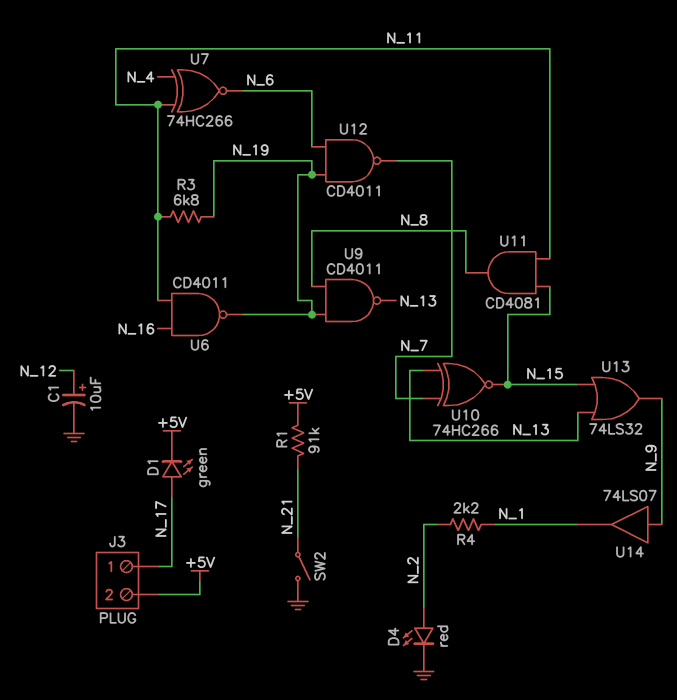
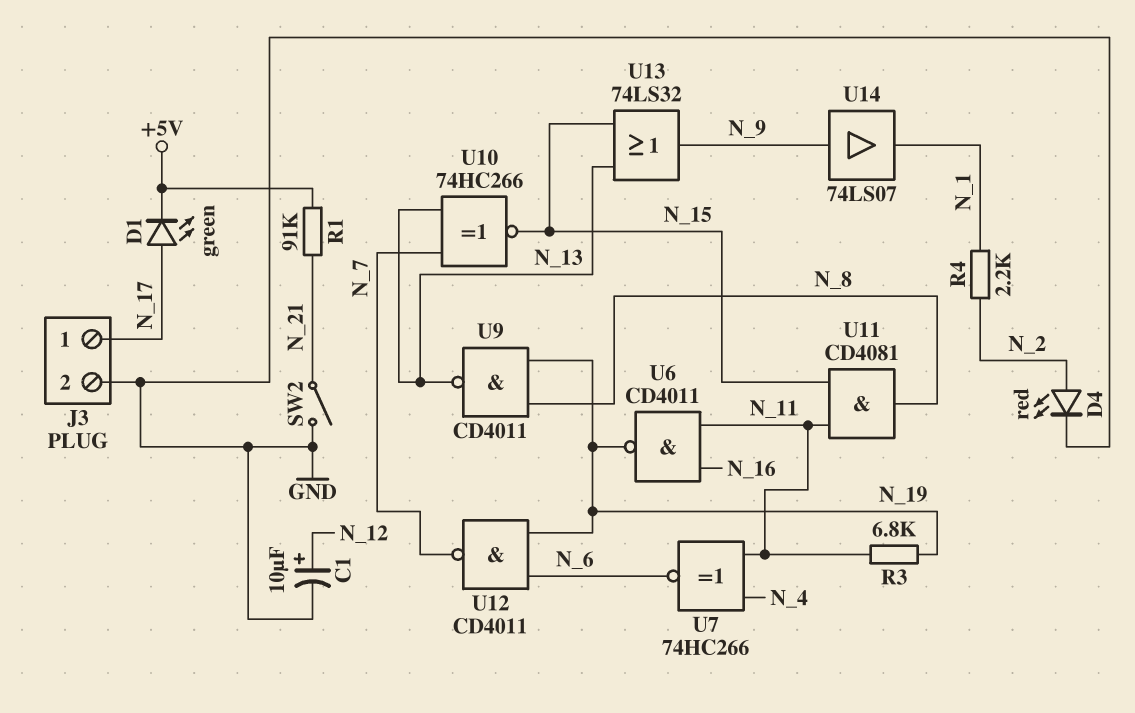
J3 pin 2: +5V -> GND

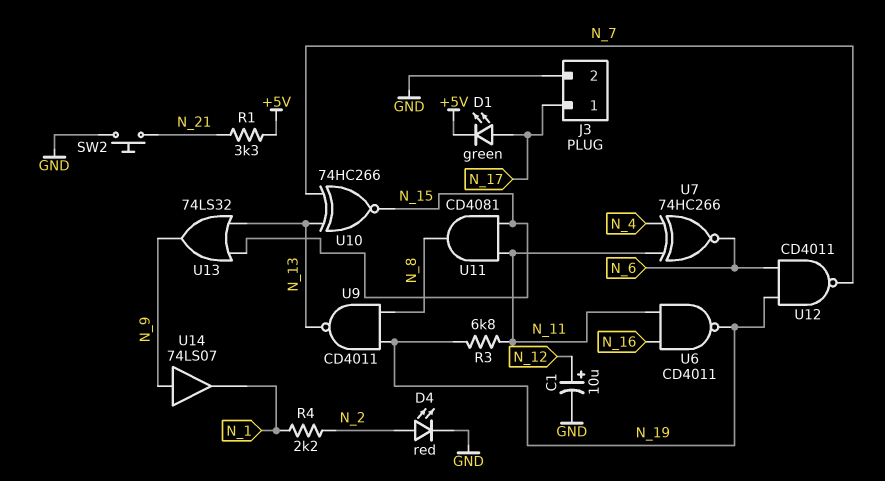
R1: 91k (+5V, N_21) -> 3.3k (+5V, N_21)
SW2: switch (GND, N_21) -> button (GND, N_21)

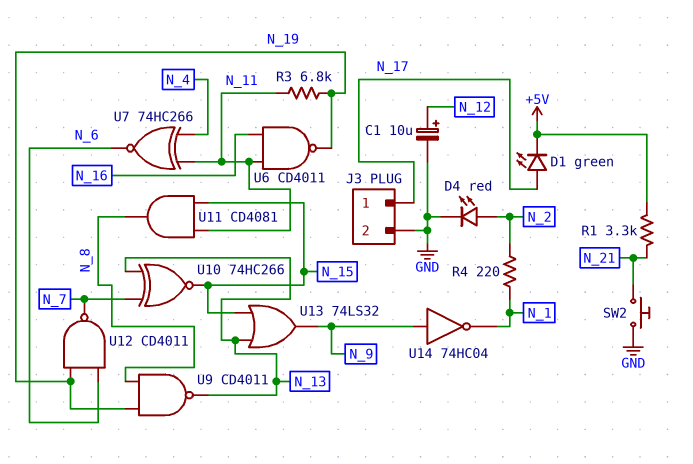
R4: 2.2k (N_1, N_2) -> 220 (N_1, N_2)
U14: buffer 74LS07 (in N_9, out N_1) -> NOT 74HC04 (in N_9, out N_1)

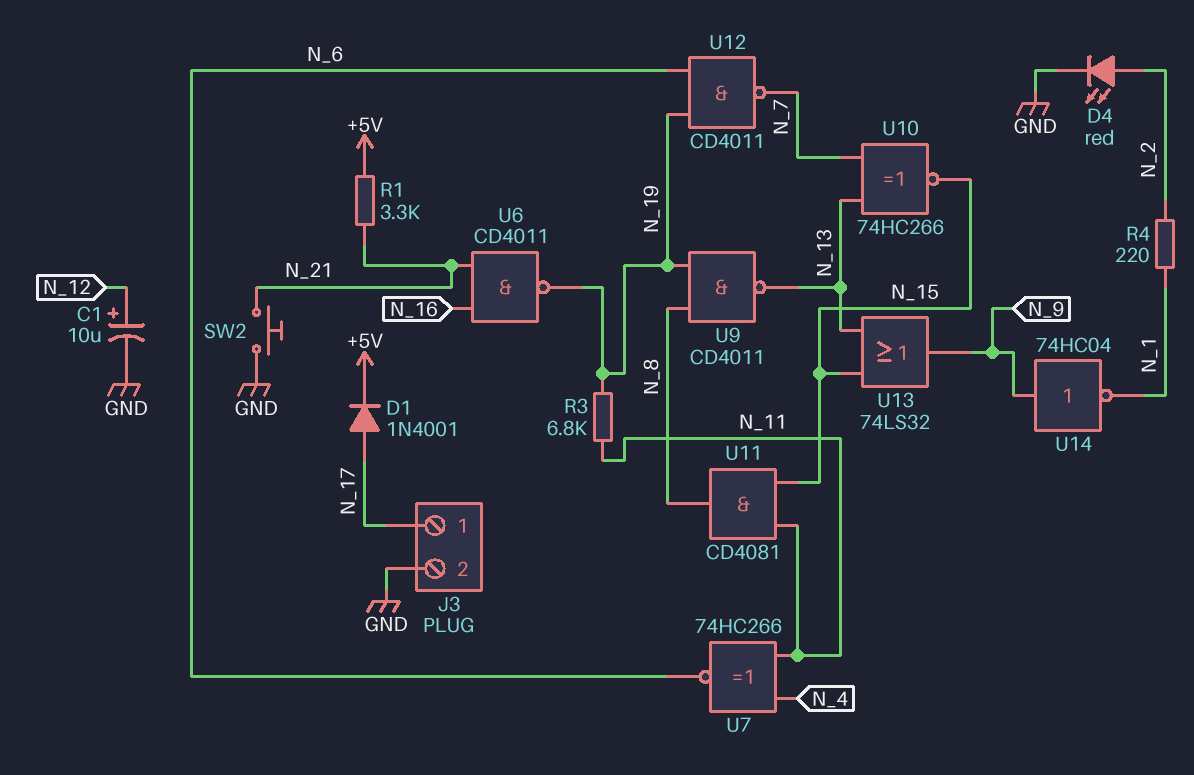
D1: LED green (A N_17, K +5V) -> diode 1N4001 (A N_17, K +5V)
U6: NAND CD4011 (in N_11, in N_16, out N_19) -> NAND CD4011 (in N_16, in N_21, out N_19)

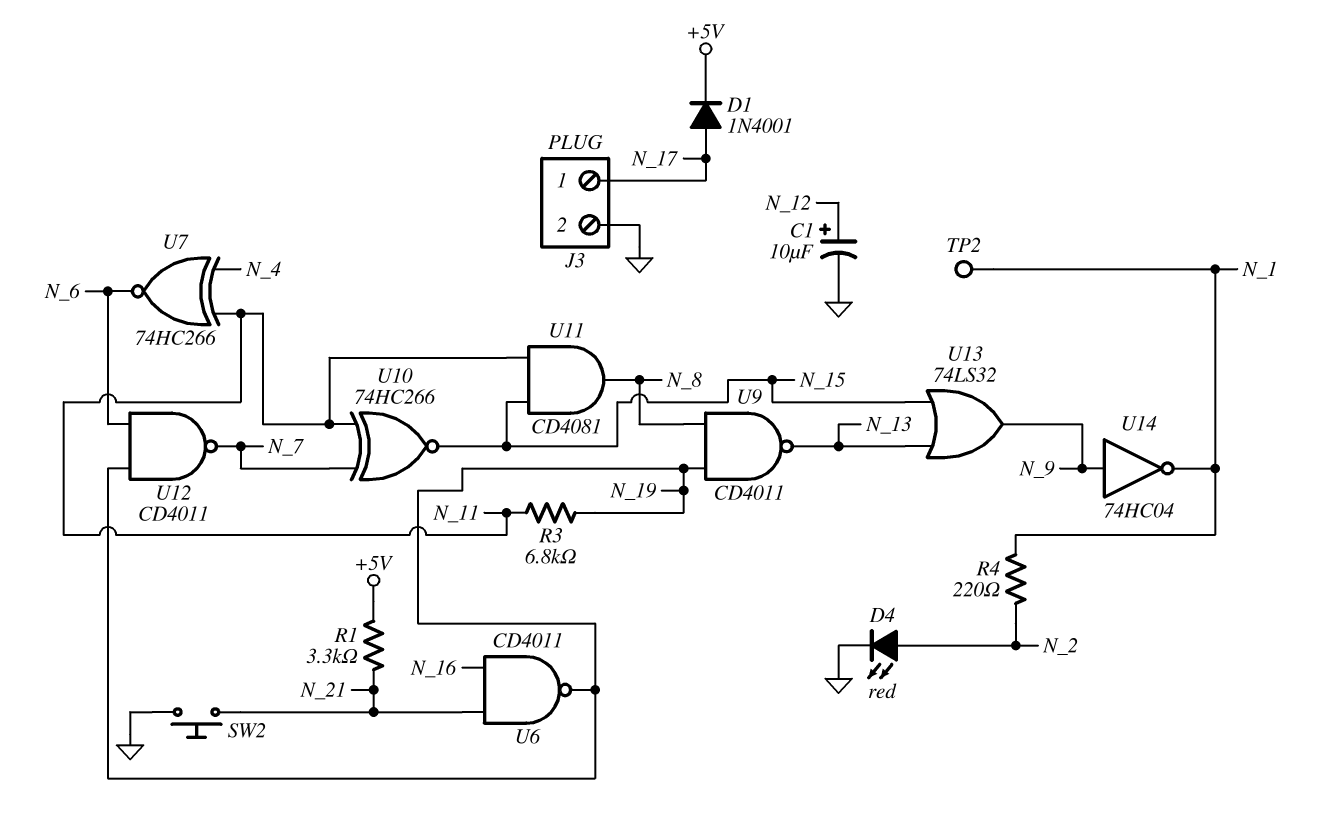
TP2: none -> test point (N_1)
U10: XNOR 74HC266 (in N_7, in N_13, out N_15) -> XNOR 74HC266 (in N_7, in N_11, out N_15)

